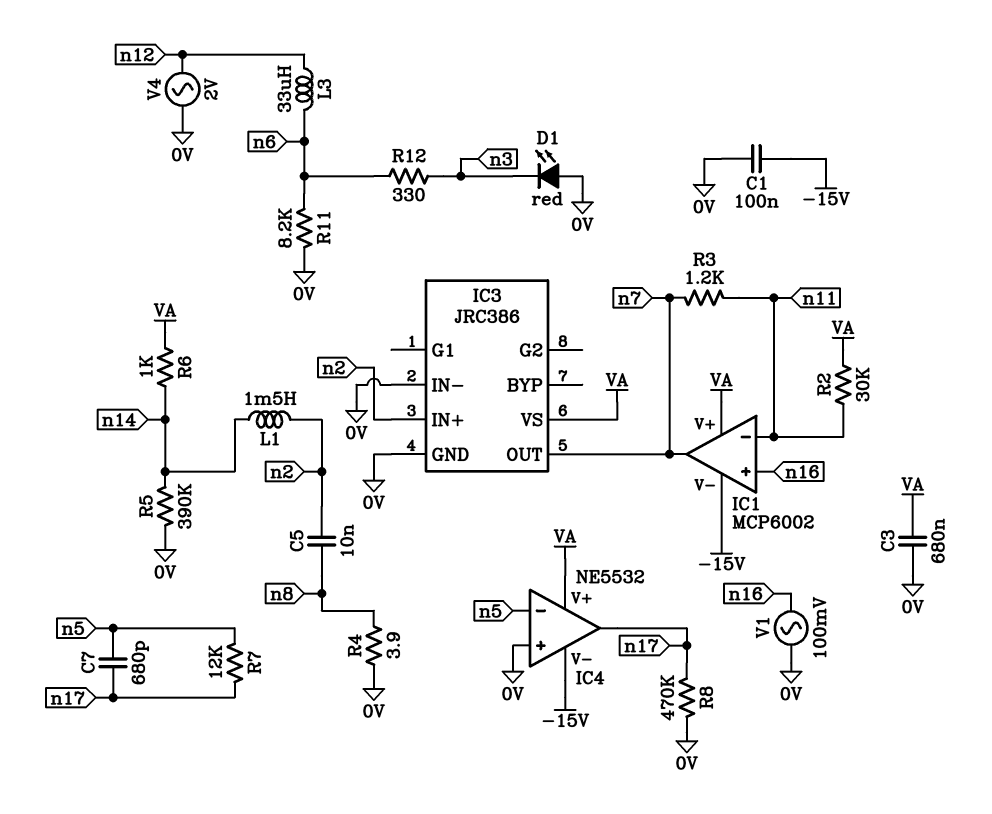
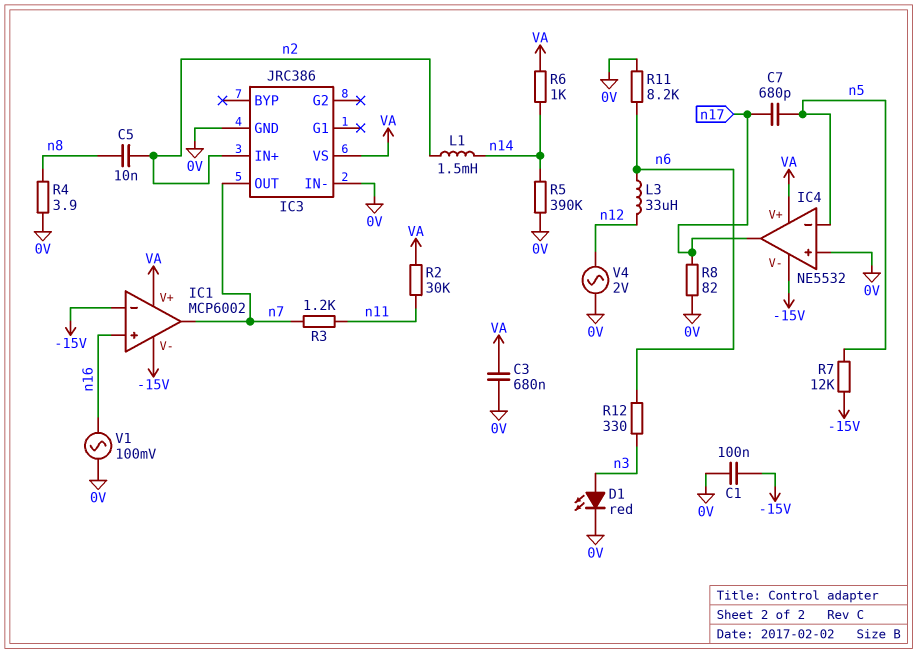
D1: LED red (A 0V, K n3) -> LED red (A n3, K 0V)
IC1 pin in-: n11 -> -15V
R7: 12k (n5, n17) -> 12k (-15V, n5)
R8: 470k (0V, n17) -> 82 (0V, n17)

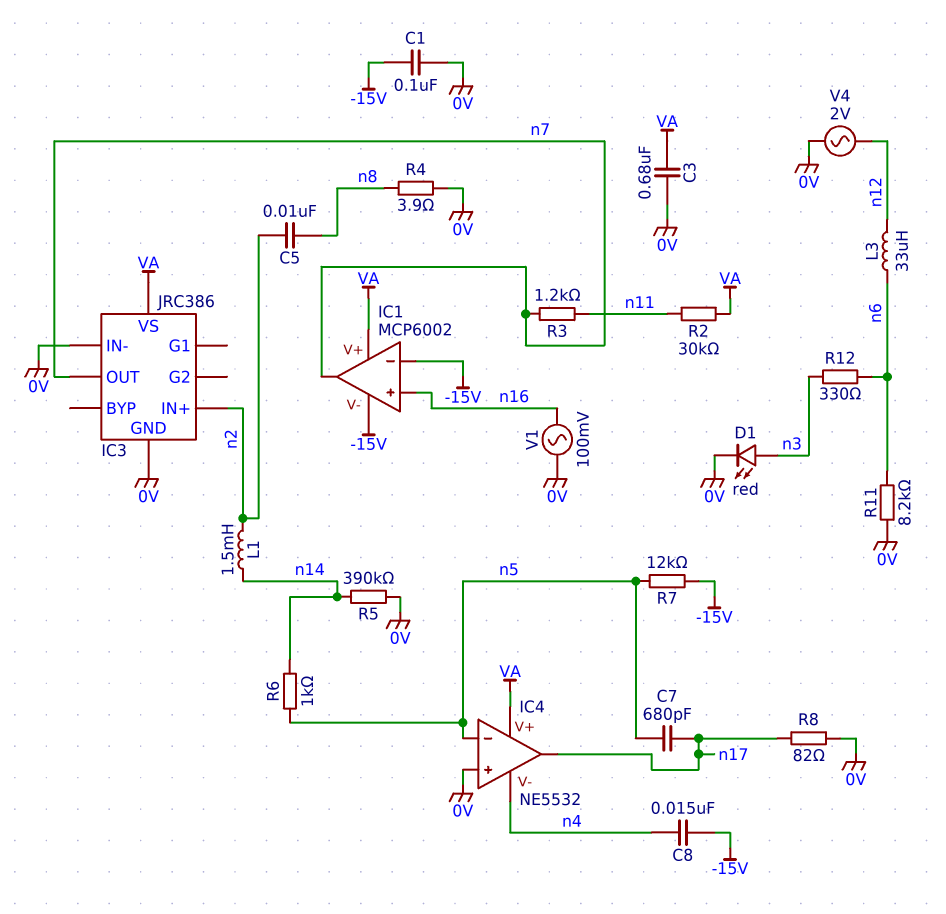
C8: none -> 15nF (-15V, n4)
IC4 pin V-: -15V -> n4
R6: 1k (VA, n14) -> 1k (n5, n14)

